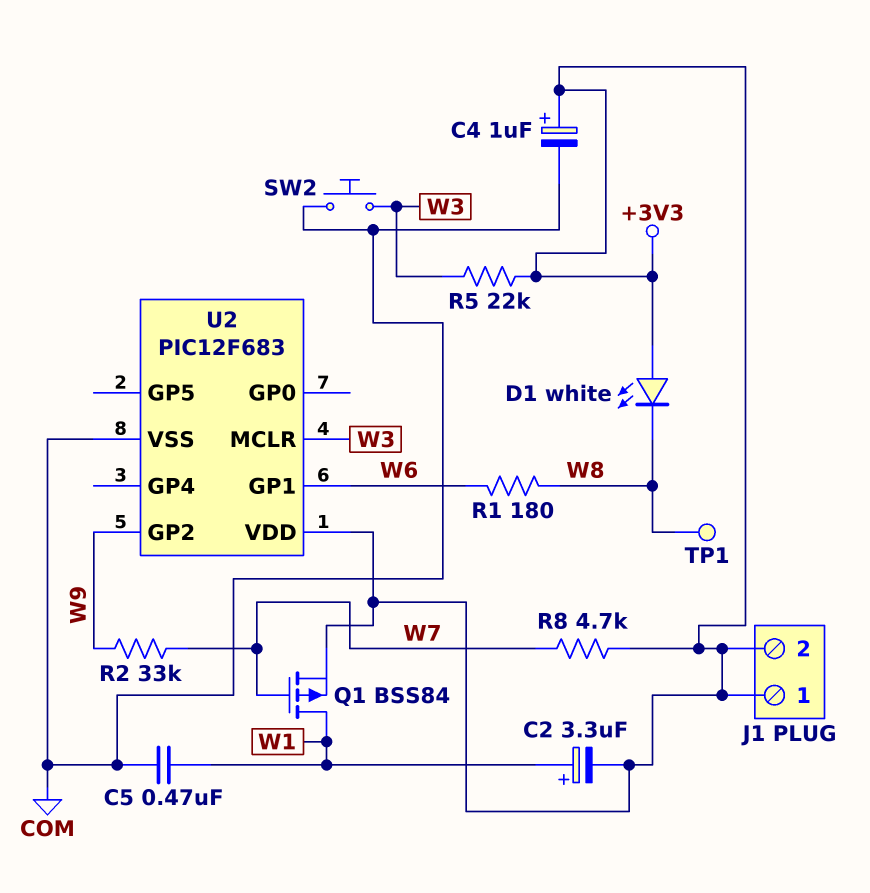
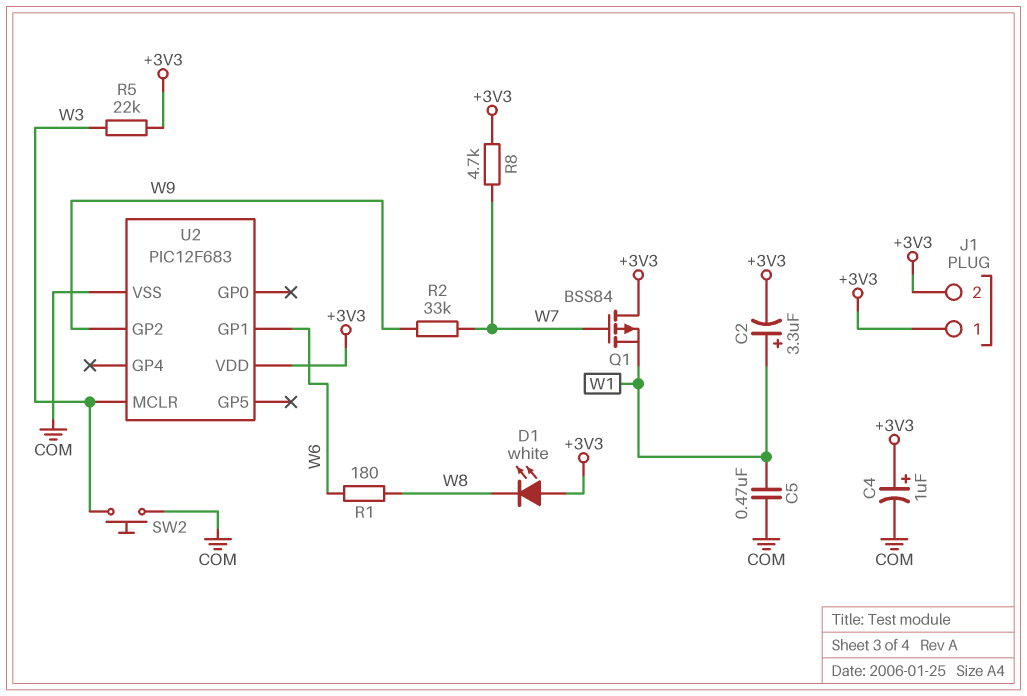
Q1: PMOS BSS84 (G W7, D W1, S +3V3) -> PMOS BSS84 (G W7, D +3V3, S W1)
TP1: test point (W8) -> none

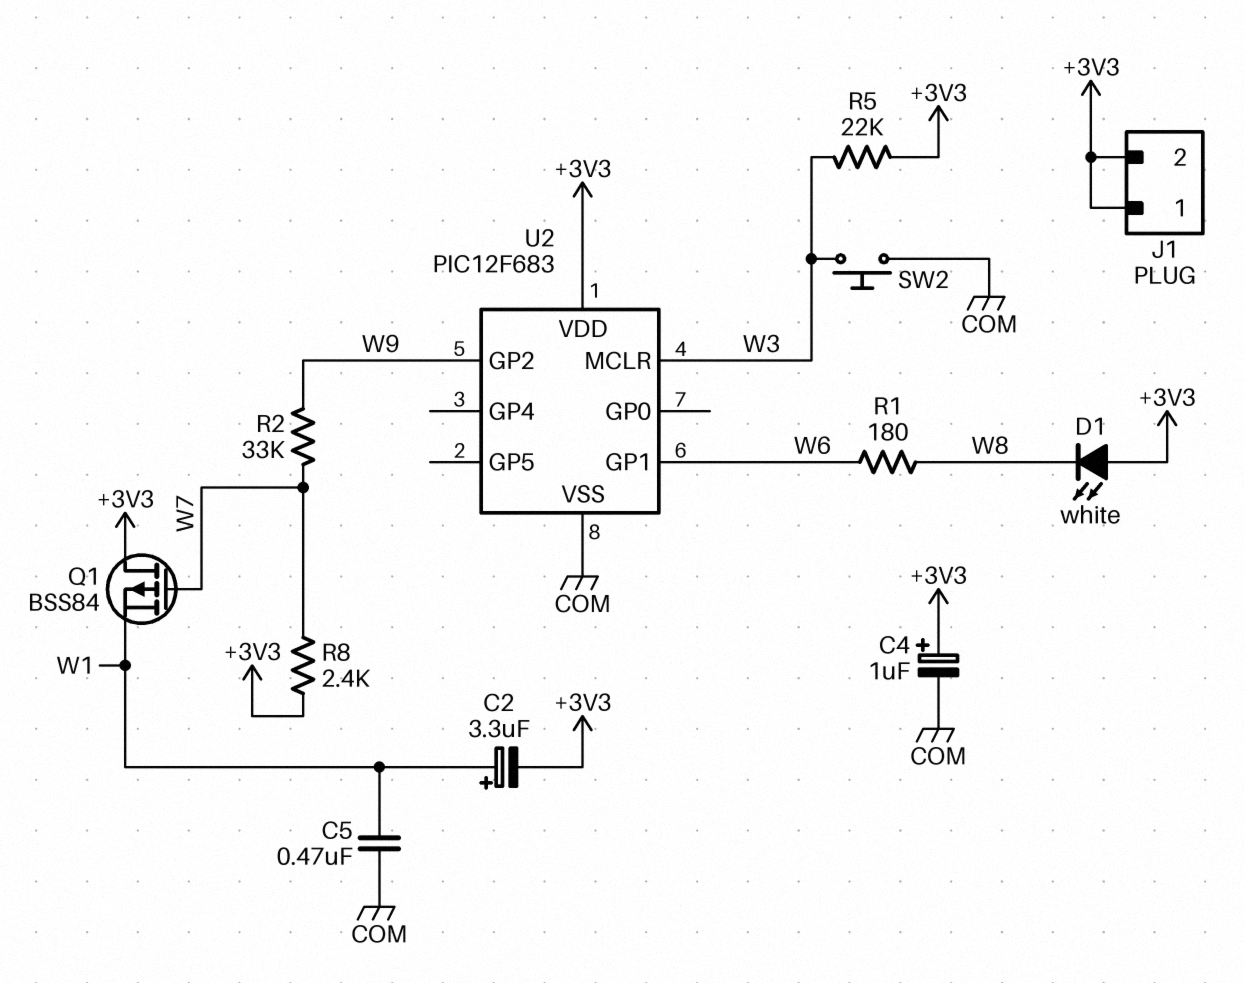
R8: 4.7k (+3V3, W7) -> 2.4k (+3V3, W7)

